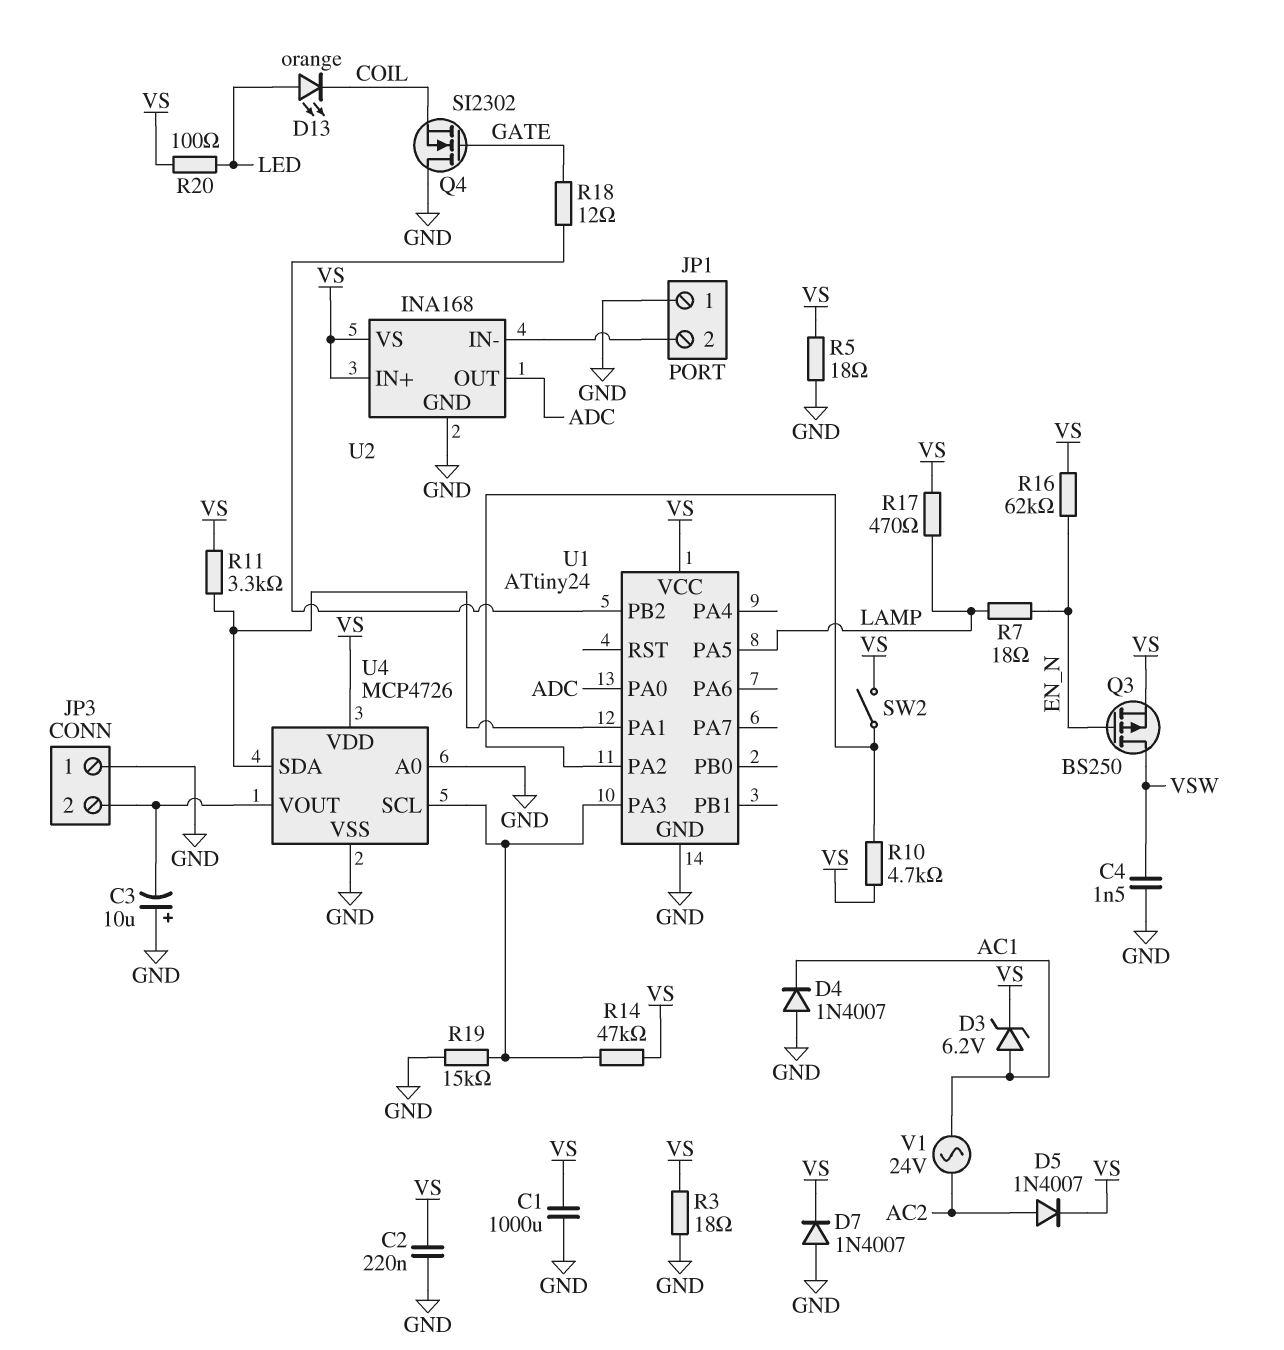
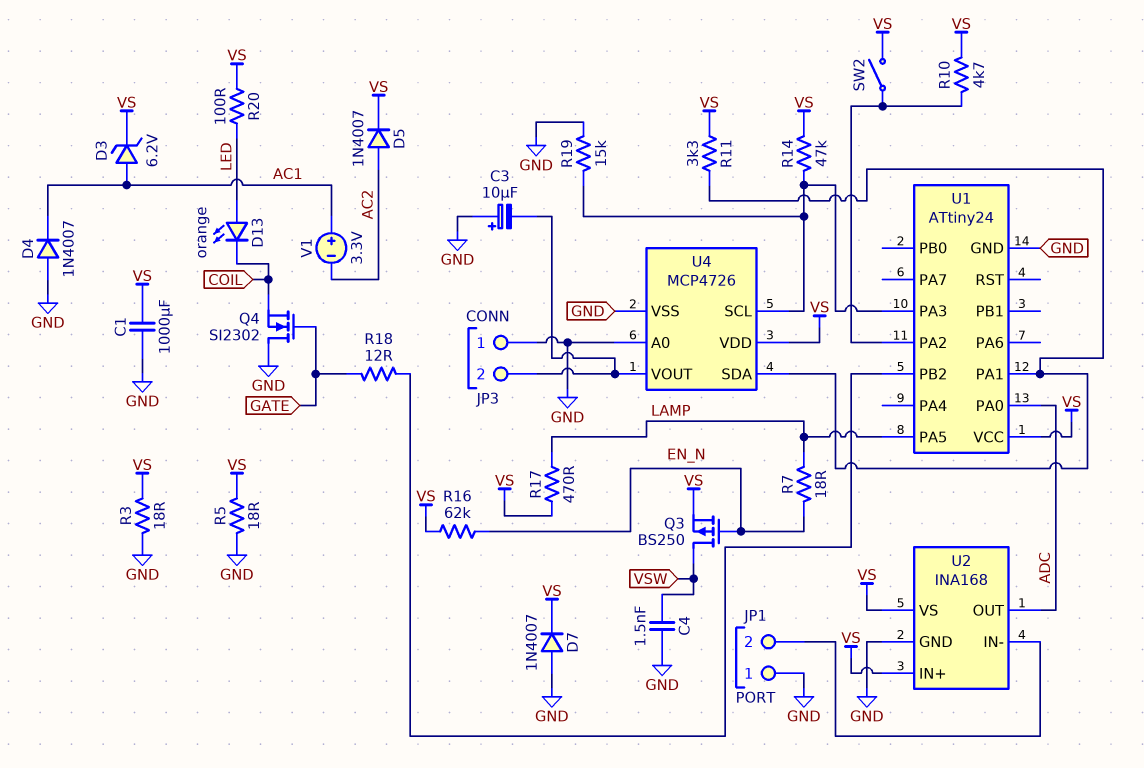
C2: 220nF (GND, VS) -> none
V1: AC 24V (AC1, AC2) -> 3.3V (plus AC1, minus AC2)

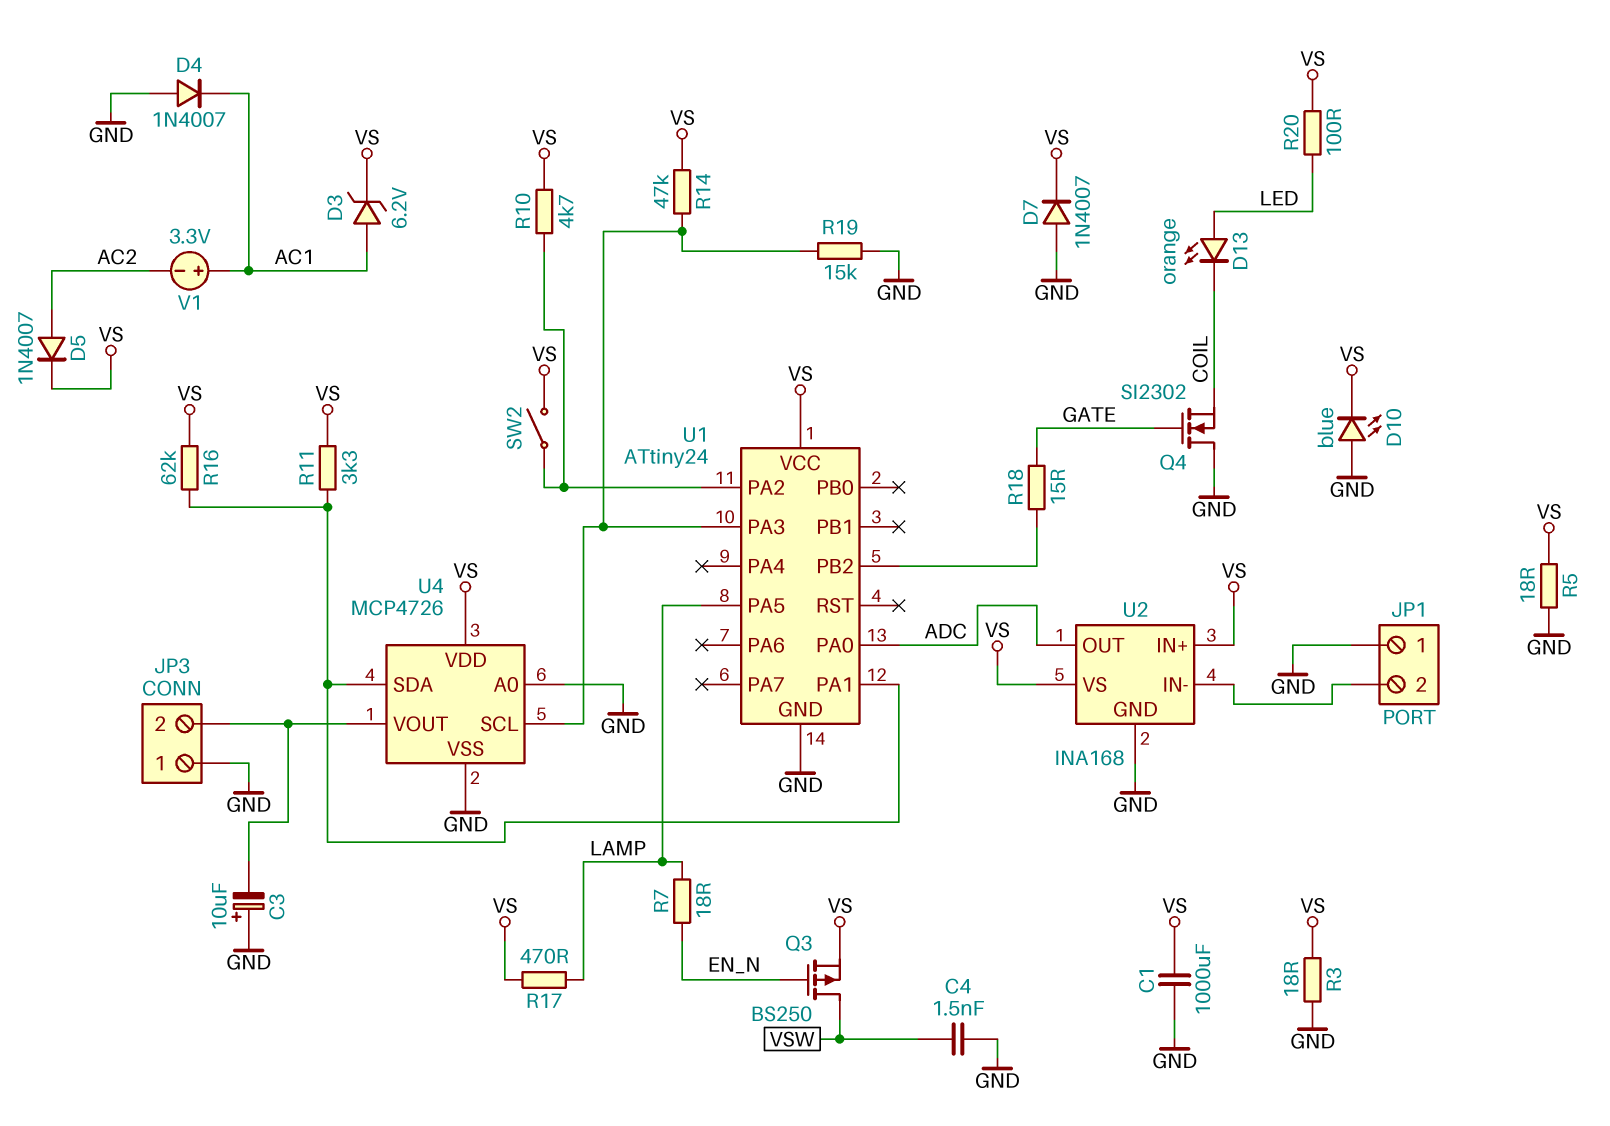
D10: none -> LED blue (A GND, K VS)
R16: 62k (EN_N, VS) -> 62k (U1/PA1, VS)
R18: 12 (GATE, U1/PB2) -> 15 (GATE, U1/PB2)

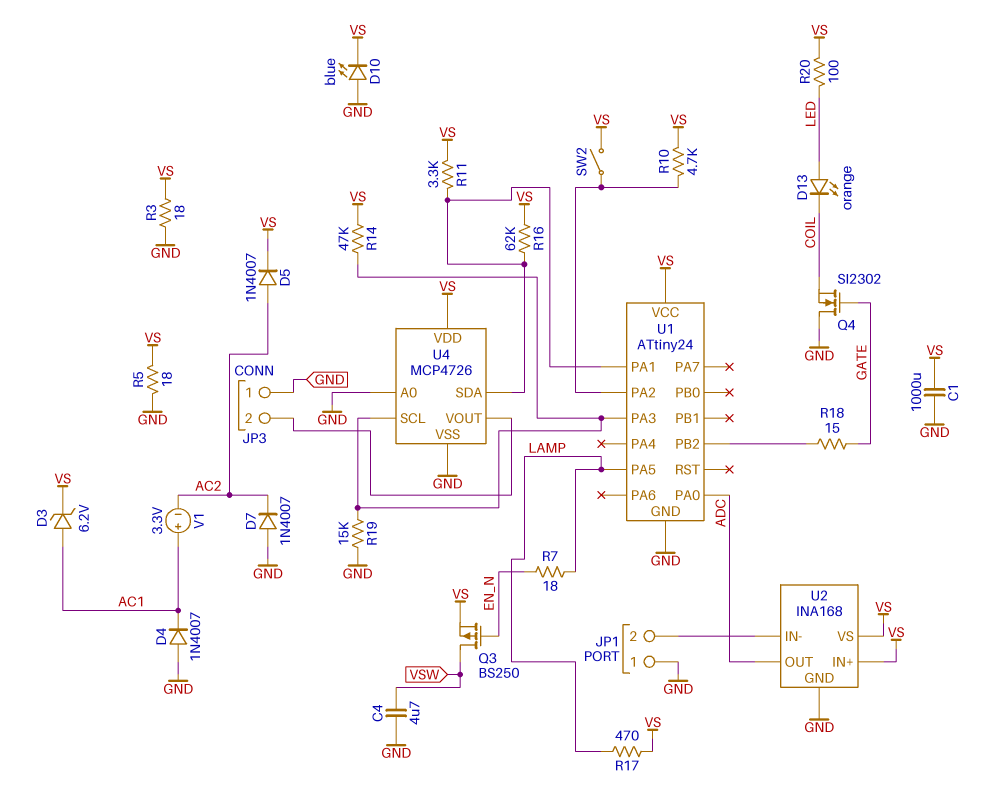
C3: 10uF (plus GND, minus JP3/2) -> none
C4: 1.5nF (GND, VSW) -> 4.7uF (GND, VSW)
D7: diode 1N4007 (A GND, K VS) -> diode 1N4007 (A GND, K AC2)

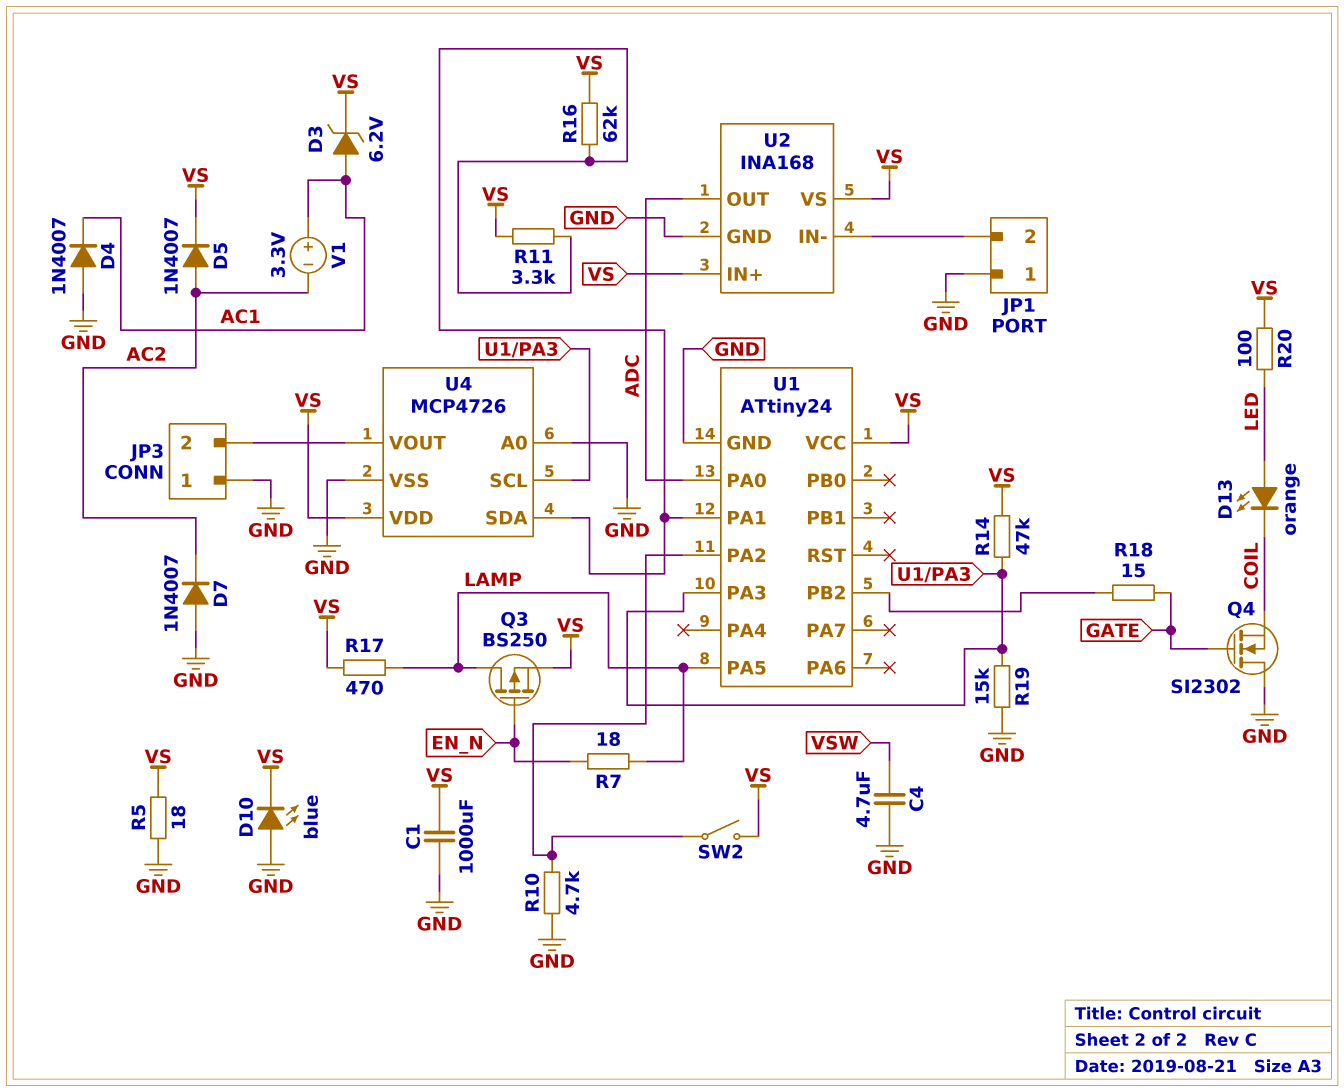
Q3: PMOS BS250 (G EN_N, D VSW, S VS) -> PMOS BS250 (G EN_N, D LAMP, S VS)
R3: 18 (GND, VS) -> none
R10: 4.7k (U1/PA2, VS) -> 4.7k (GND, U1/PA2)

